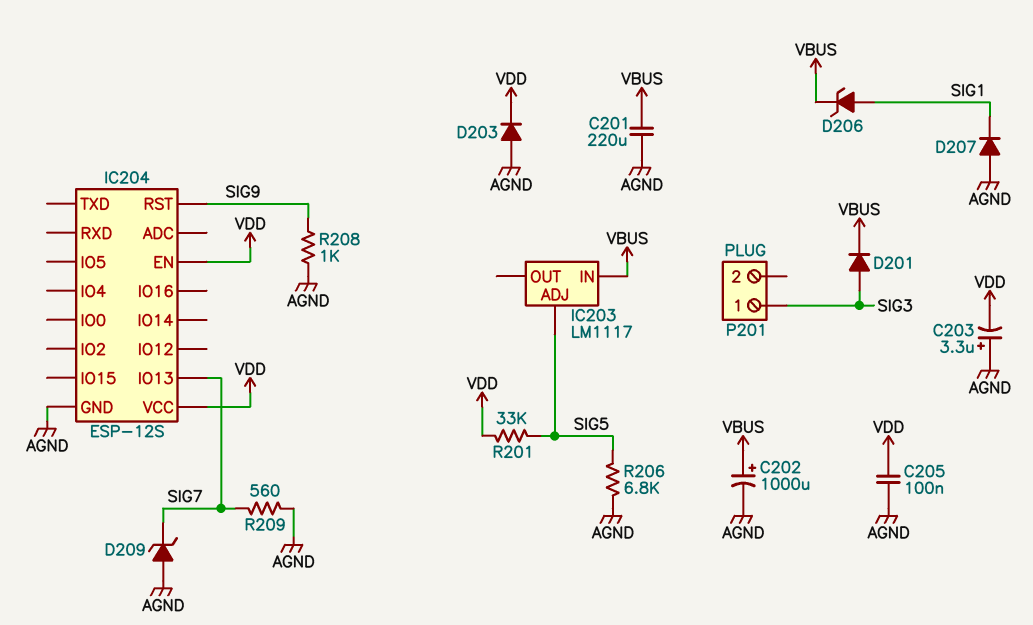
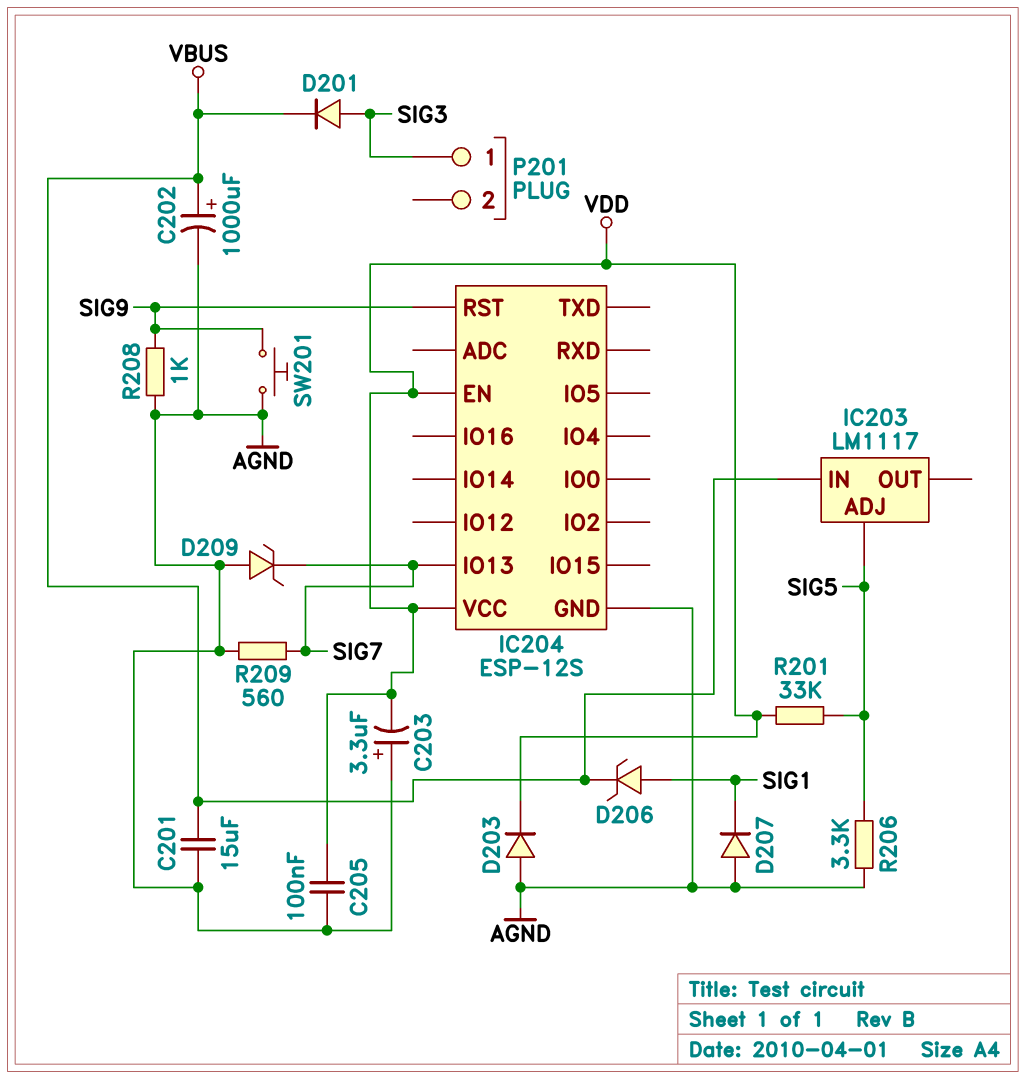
C201: 220uF (AGND, VBUS) -> 15uF (AGND, VBUS)
R206: 6.8k (AGND, SIG5) -> 3.3k (AGND, SIG5)
SW201: none -> button (AGND, SIG9)

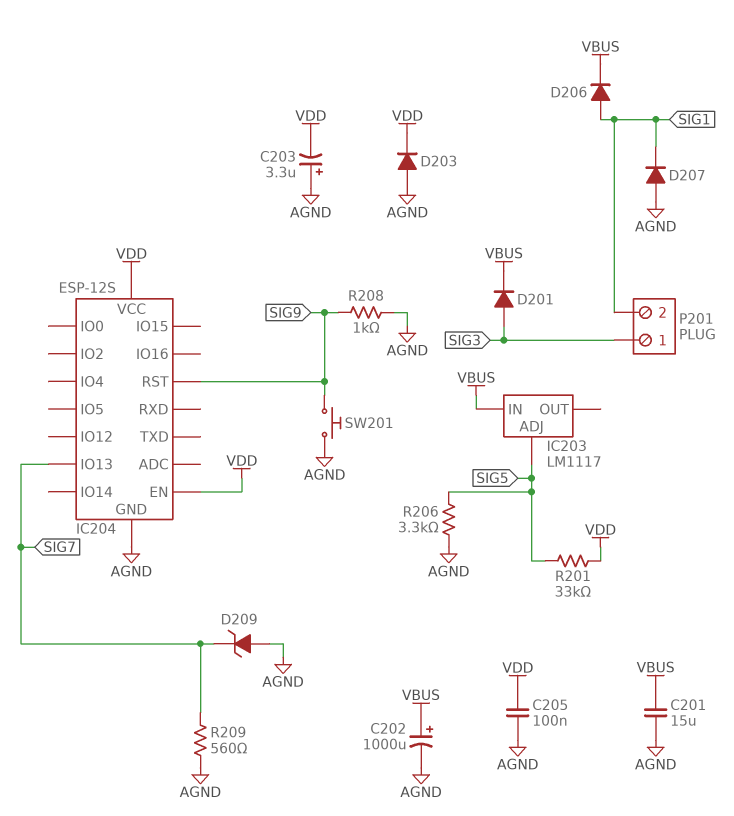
D206: zener (A SIG1, K VBUS) -> diode (A SIG1, K VBUS)
P201 pin 2: none -> SIG1

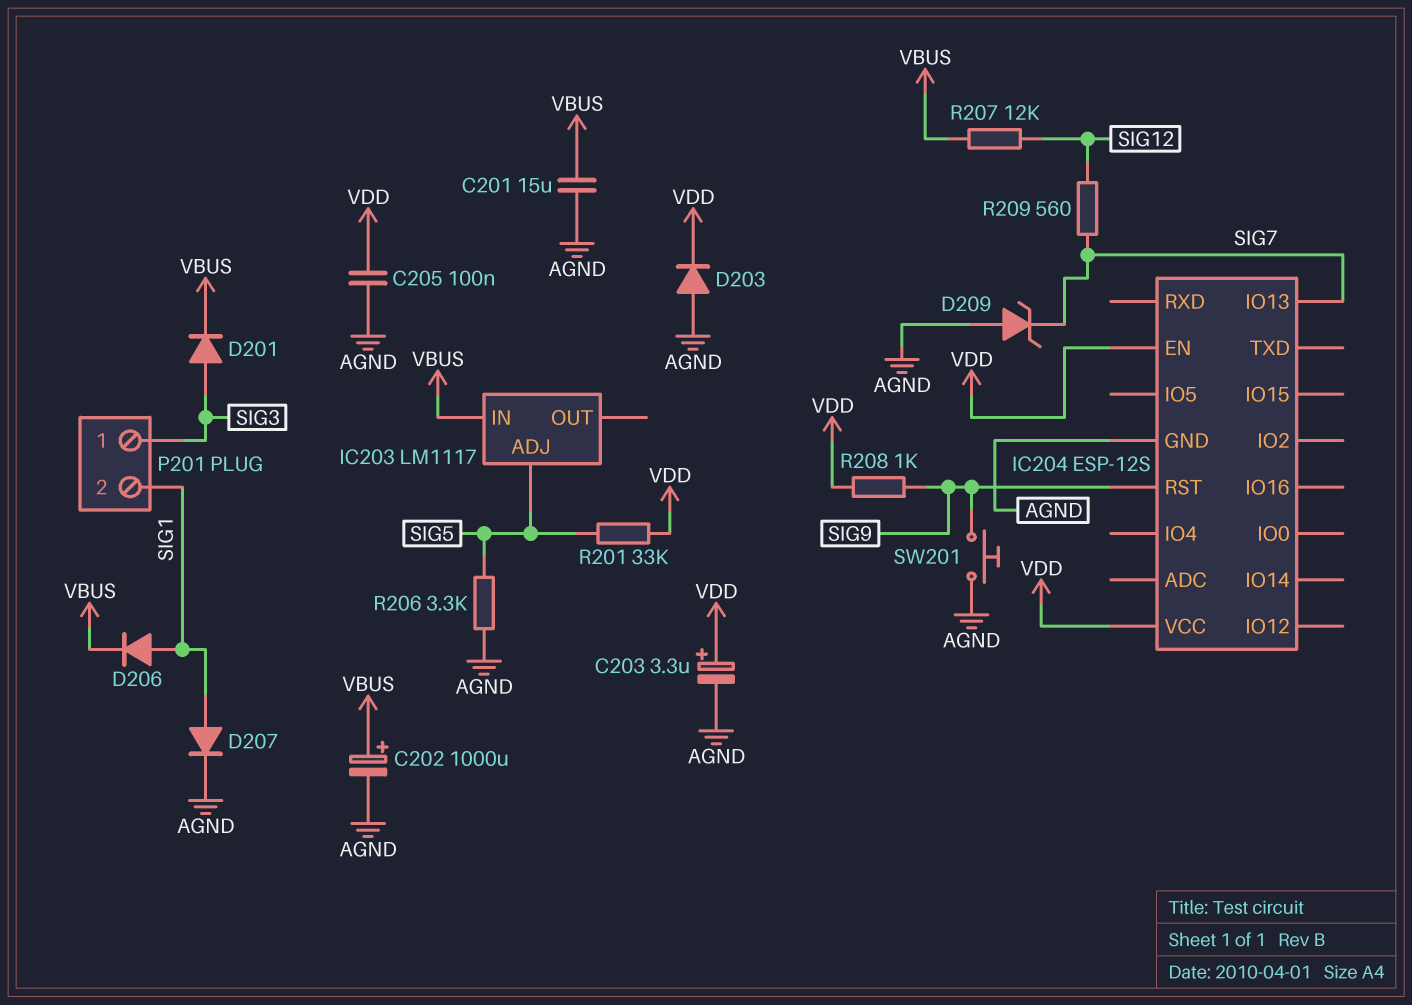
C203: 3.3uF (plus AGND, minus VDD) -> 3.3uF (plus VDD, minus AGND)
D207: diode (A AGND, K SIG1) -> diode (A SIG1, K AGND)
R207: none -> 12k (SIG12, VBUS)
R208: 1k (AGND, SIG9) -> 1k (SIG9, VDD)
R209: 560 (AGND, SIG7) -> 560 (SIG7, SIG12)

